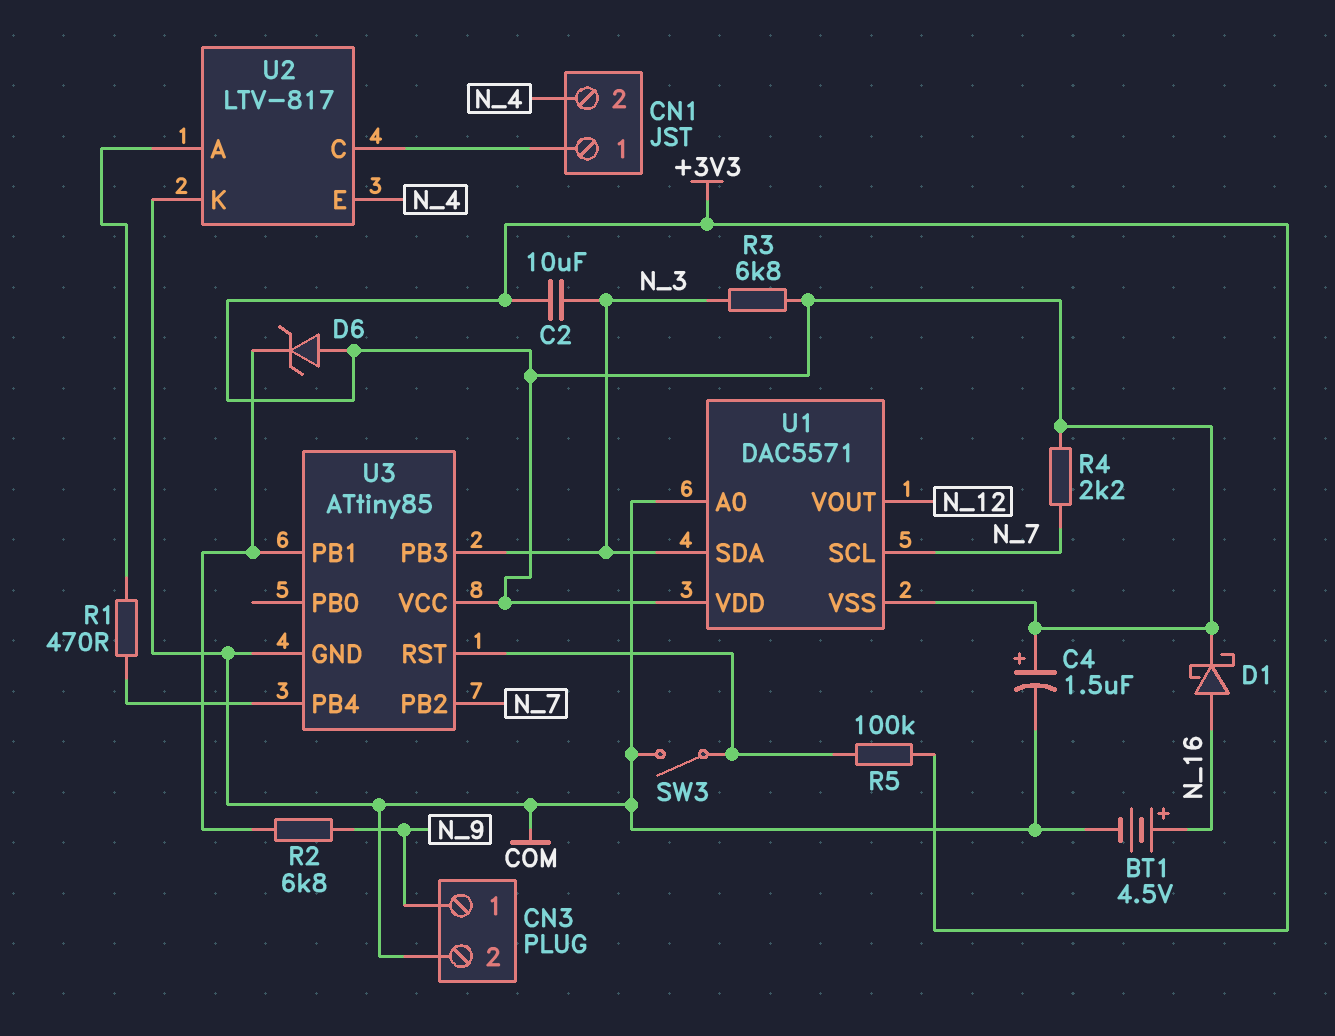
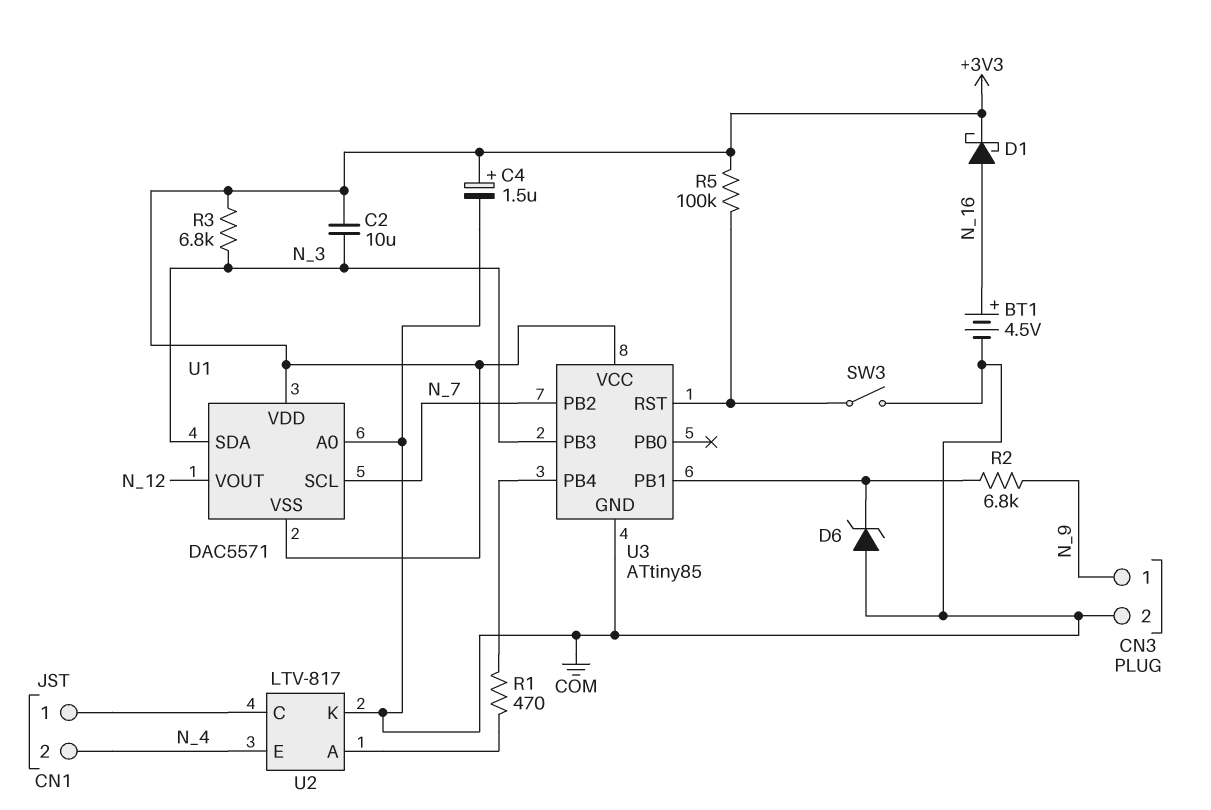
D6: zener (A +3V3, K U3/PB1) -> zener (A COM, K U3/PB1)
R4: 2.2k (+3V3, N_7) -> none

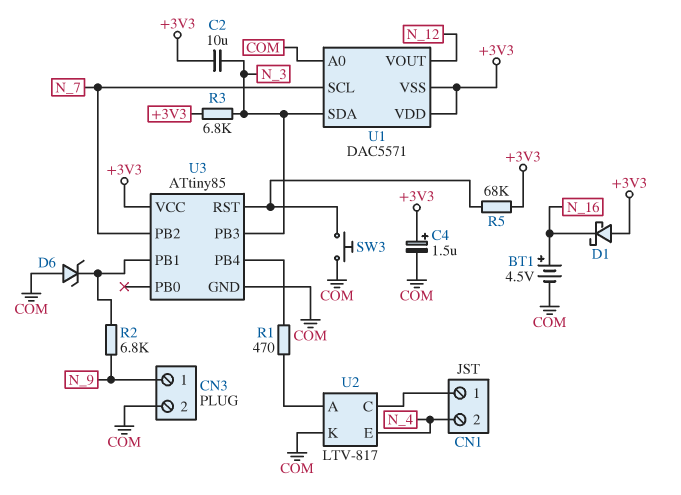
D1: schottky (A N_16, K +3V3) -> schottky (A +3V3, K N_16)
R5: 100k (+3V3, U3/RST) -> 68k (+3V3, U3/RST)
SW3: switch (COM, U3/RST) -> button (COM, U3/RST)

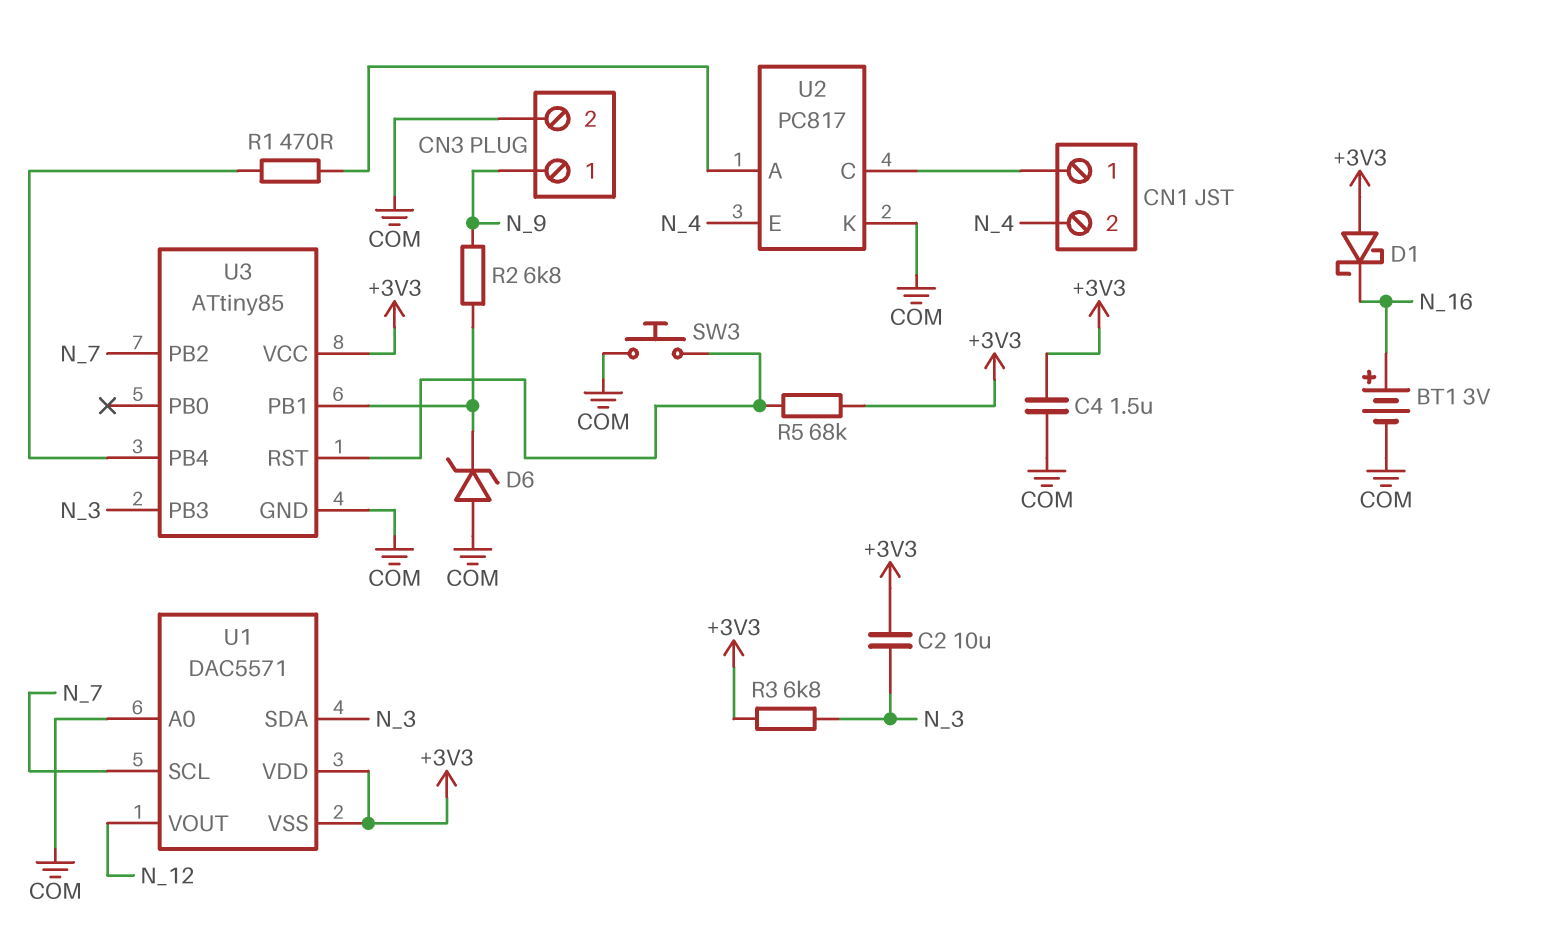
BT1: 4.5V (plus N_16, minus COM) -> 3V (plus N_16, minus COM)
C4: 1.5uF (plus +3V3, minus COM) -> 1.5uF (+3V3, COM)
U2: LTV-817 -> PC817

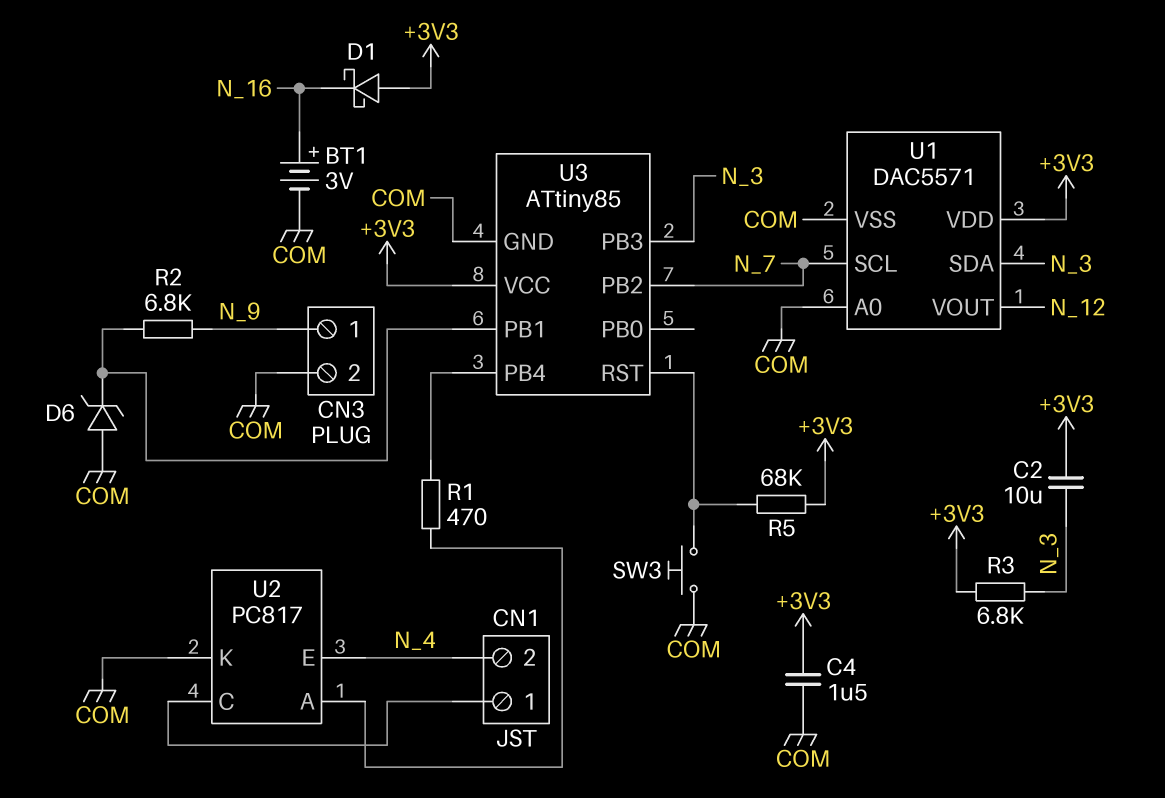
U1 pin VSS: +3V3 -> COM

